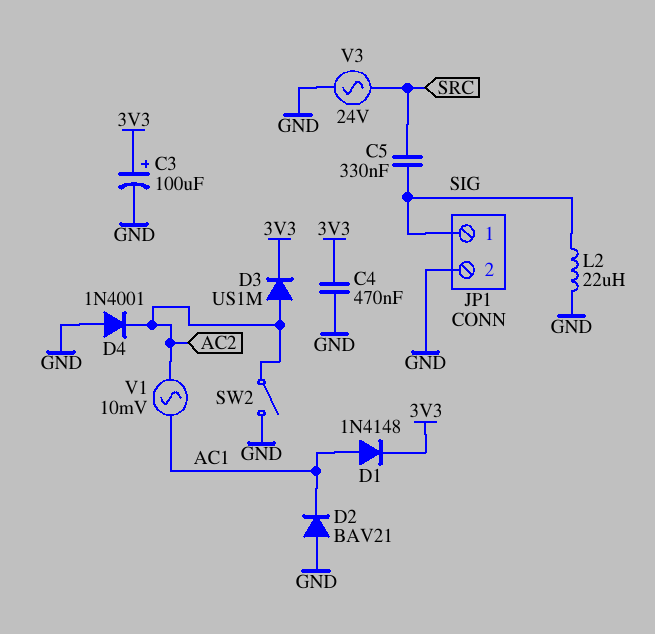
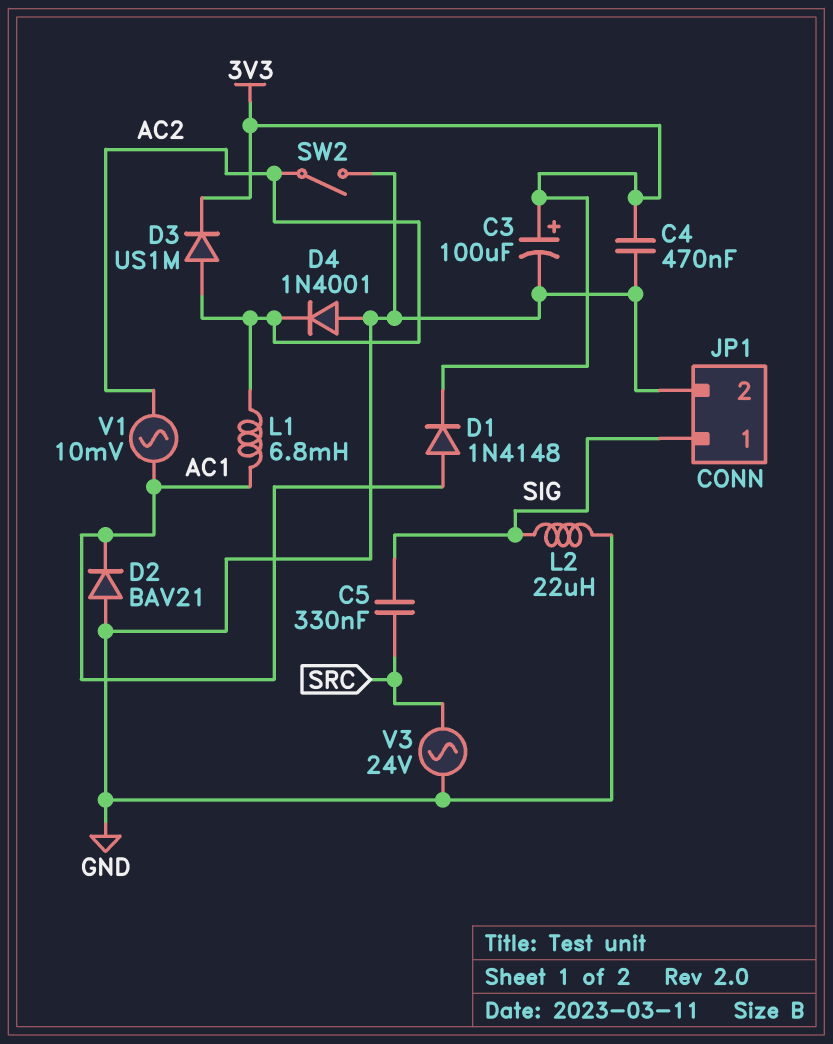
L1: none -> 6.8mH (AC1, AC2)

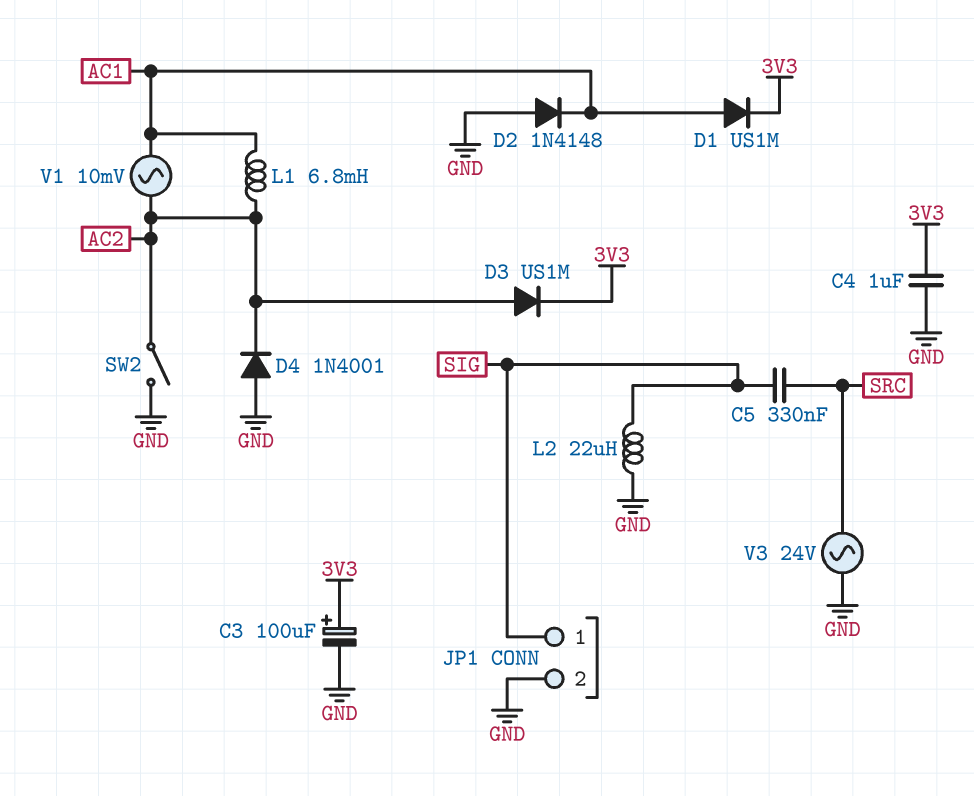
C4: 470nF (3V3, GND) -> 1uF (3V3, GND)
D1: diode 1N4148 (A AC1, K 3V3) -> diode US1M (A AC1, K 3V3)
D2: diode BAV21 (A GND, K AC1) -> diode 1N4148 (A GND, K AC1)

